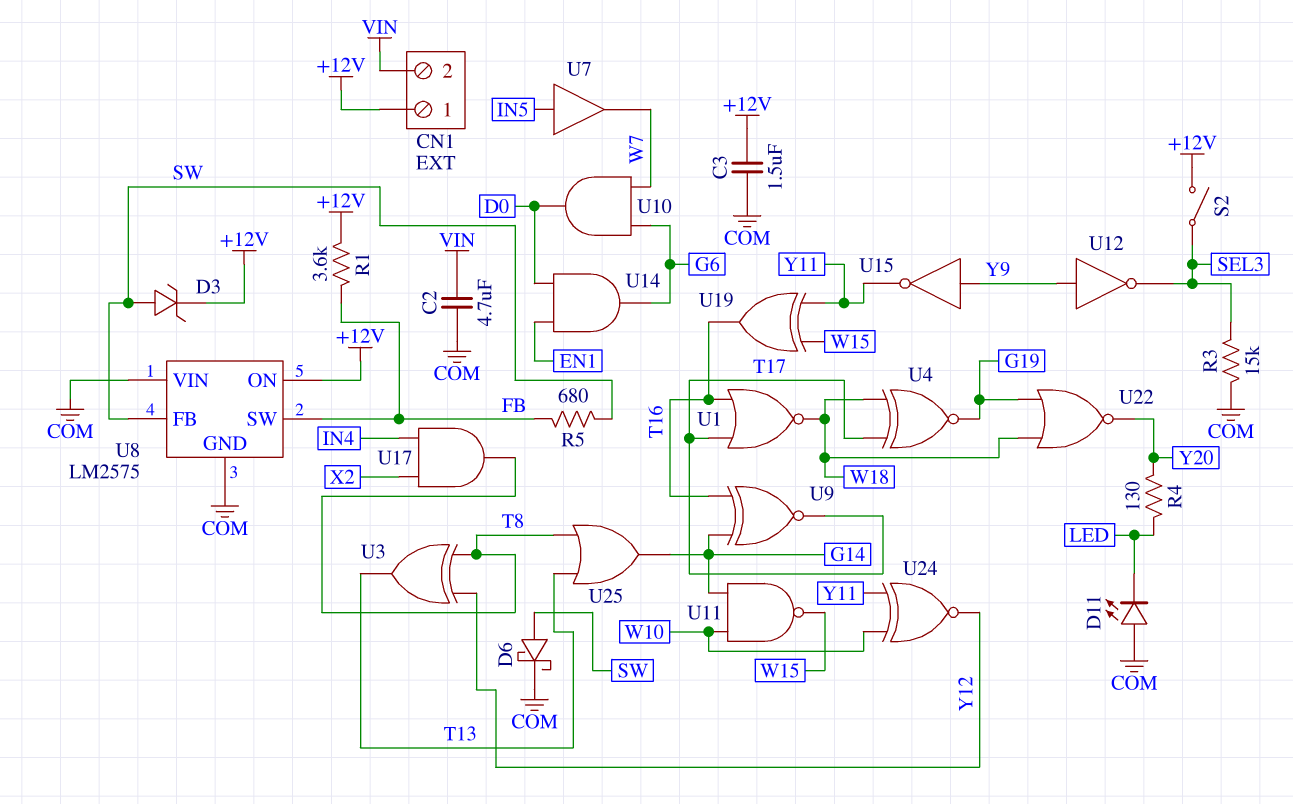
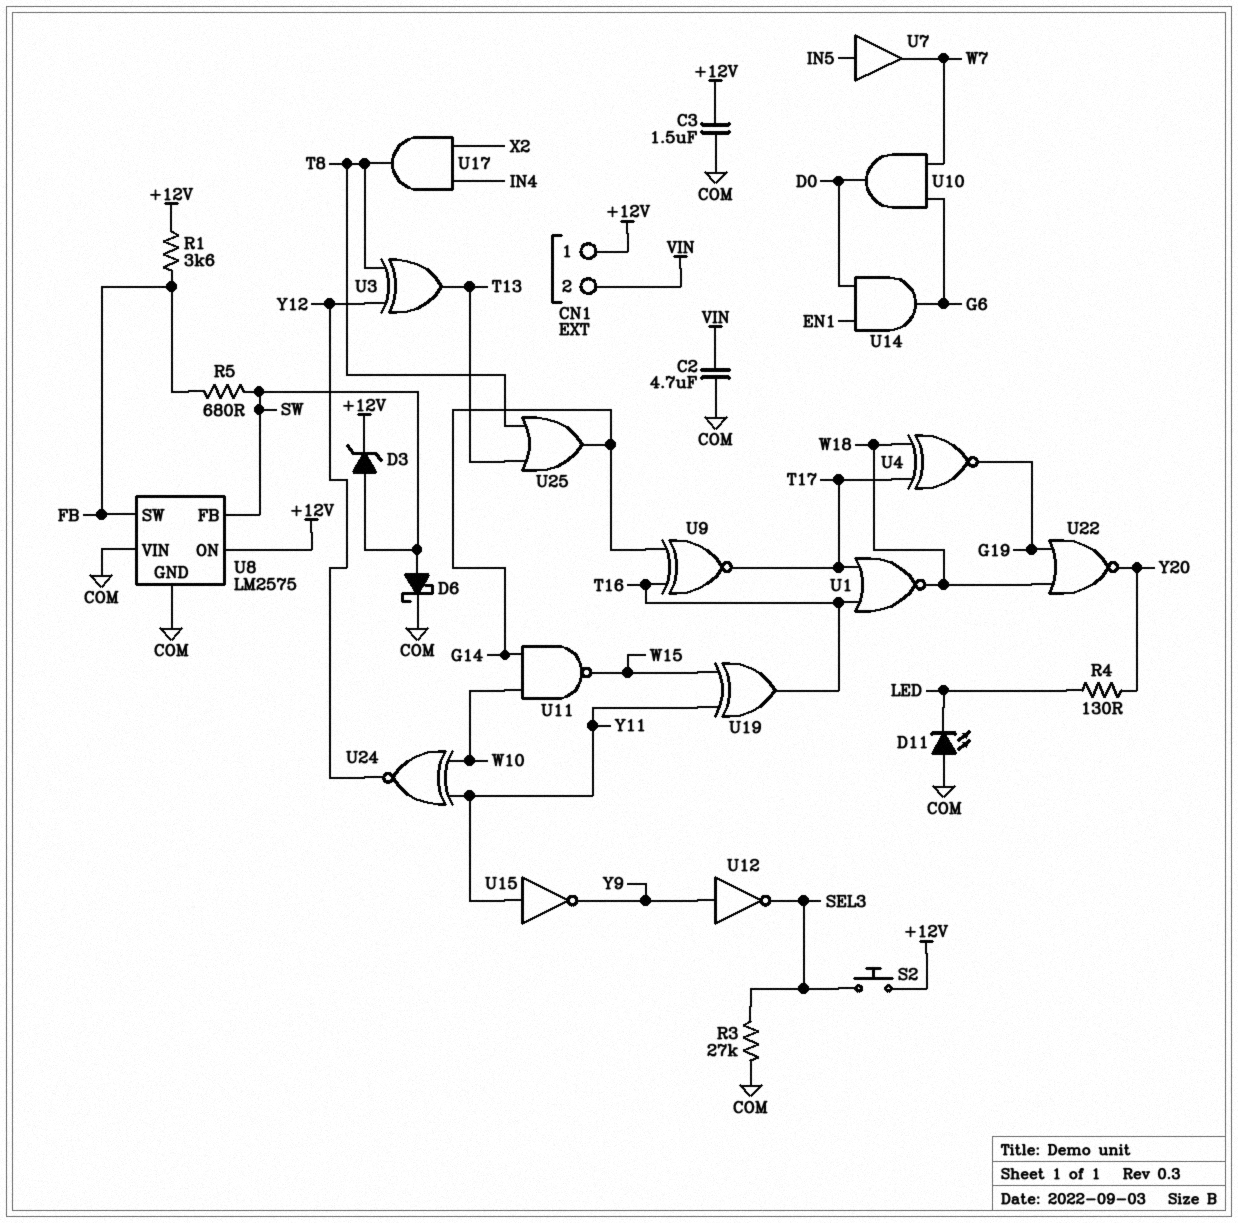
R3: 15k (COM, SEL3) -> 27k (COM, SEL3)
S2: switch (+12V, SEL3) -> button (+12V, SEL3)
U15: NOT (in Y9, out Y11) -> NOT (in Y11, out Y9)

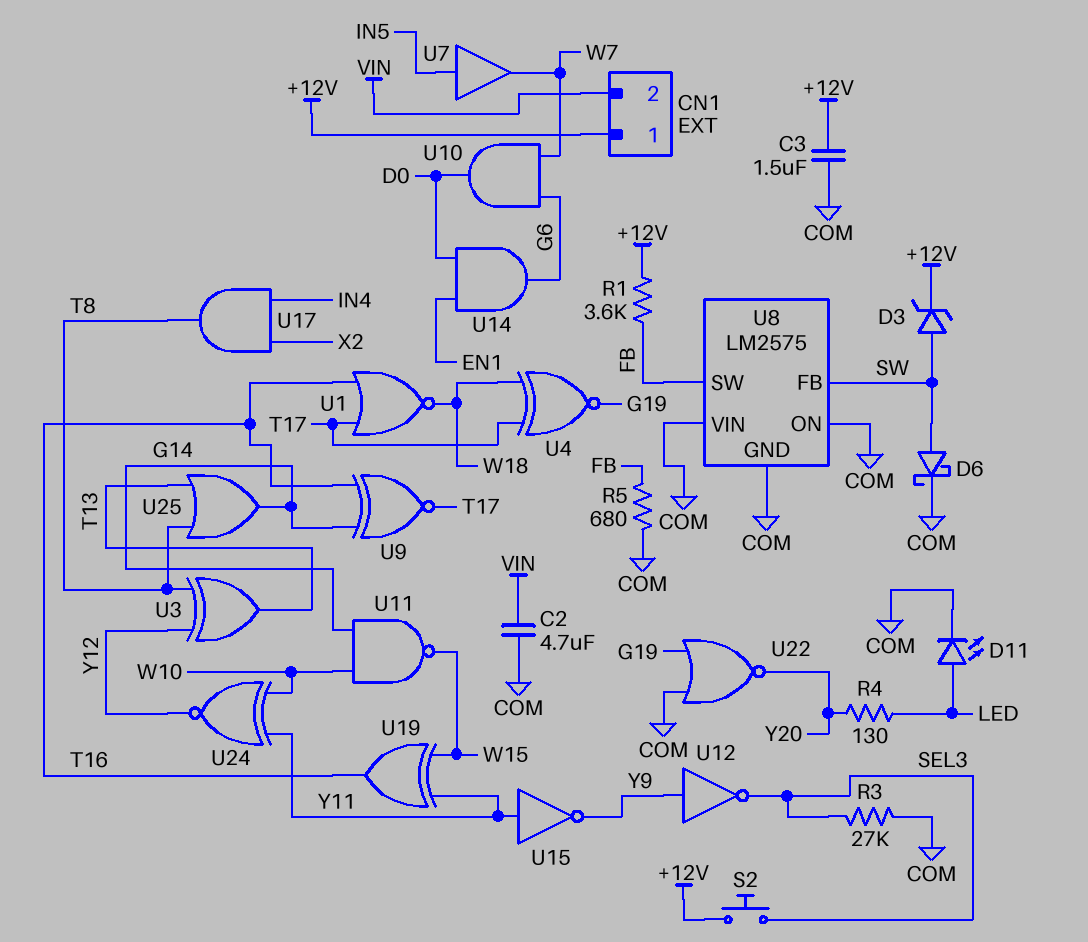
D11: LED (A COM, K LED) -> LED (A LED, K COM)
R5: 680 (FB, SW) -> 680 (COM, FB)
U8 pin ON: +12V -> COM
U22: NOR (in G19, in W18, out Y20) -> NOR (in COM, in G19, out Y20)

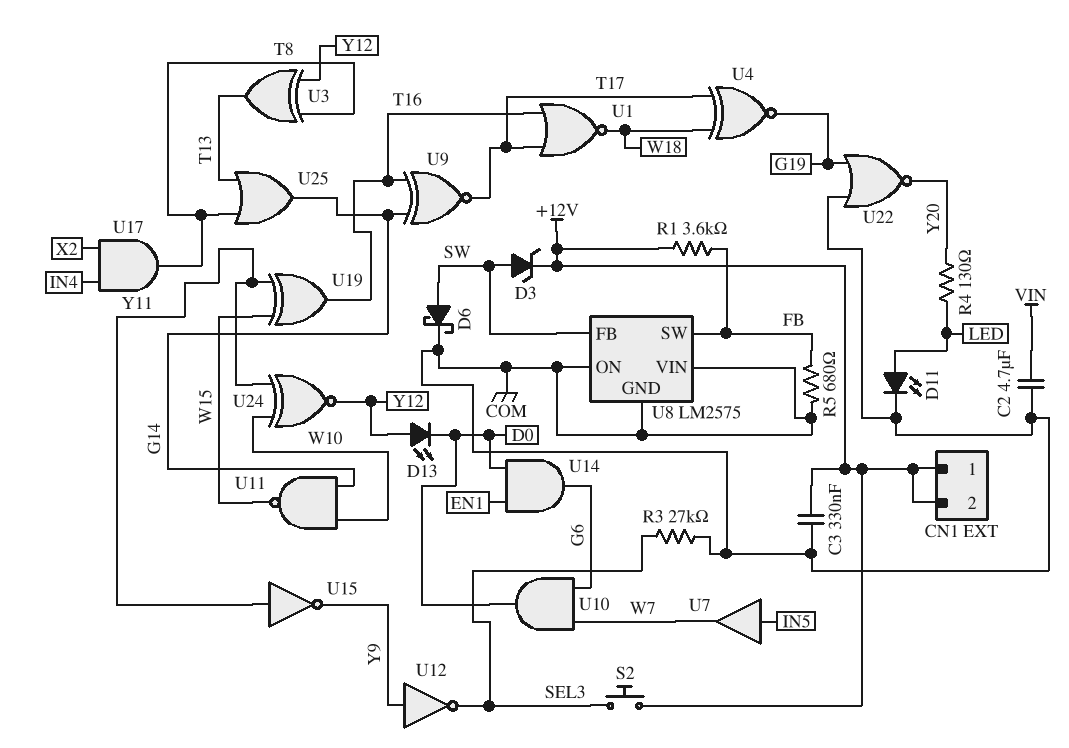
C3: 1.5uF (+12V, COM) -> 330nF (+12V, COM)
CN1 pin 2: VIN -> +12V
D13: none -> LED (A Y12, K D0)

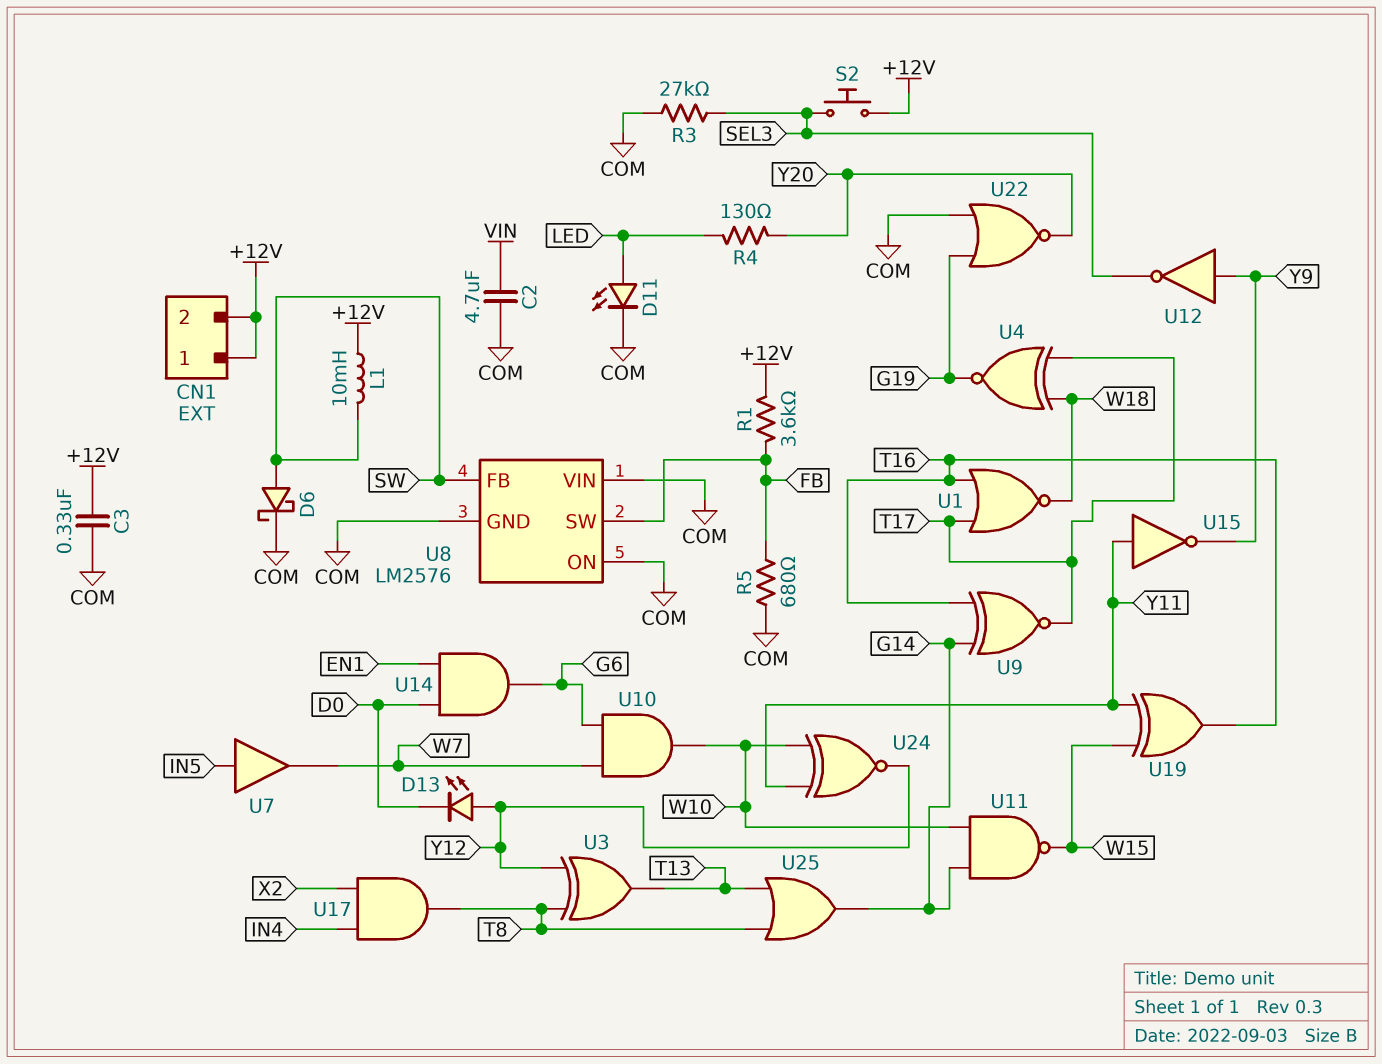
D3: zener (A SW, K +12V) -> none
L1: none -> 10mH (+12V, SW)
U8: LM2575 -> LM2576
U10: AND (in G6, in W7, out D0) -> AND (in G6, in W7, out W10)

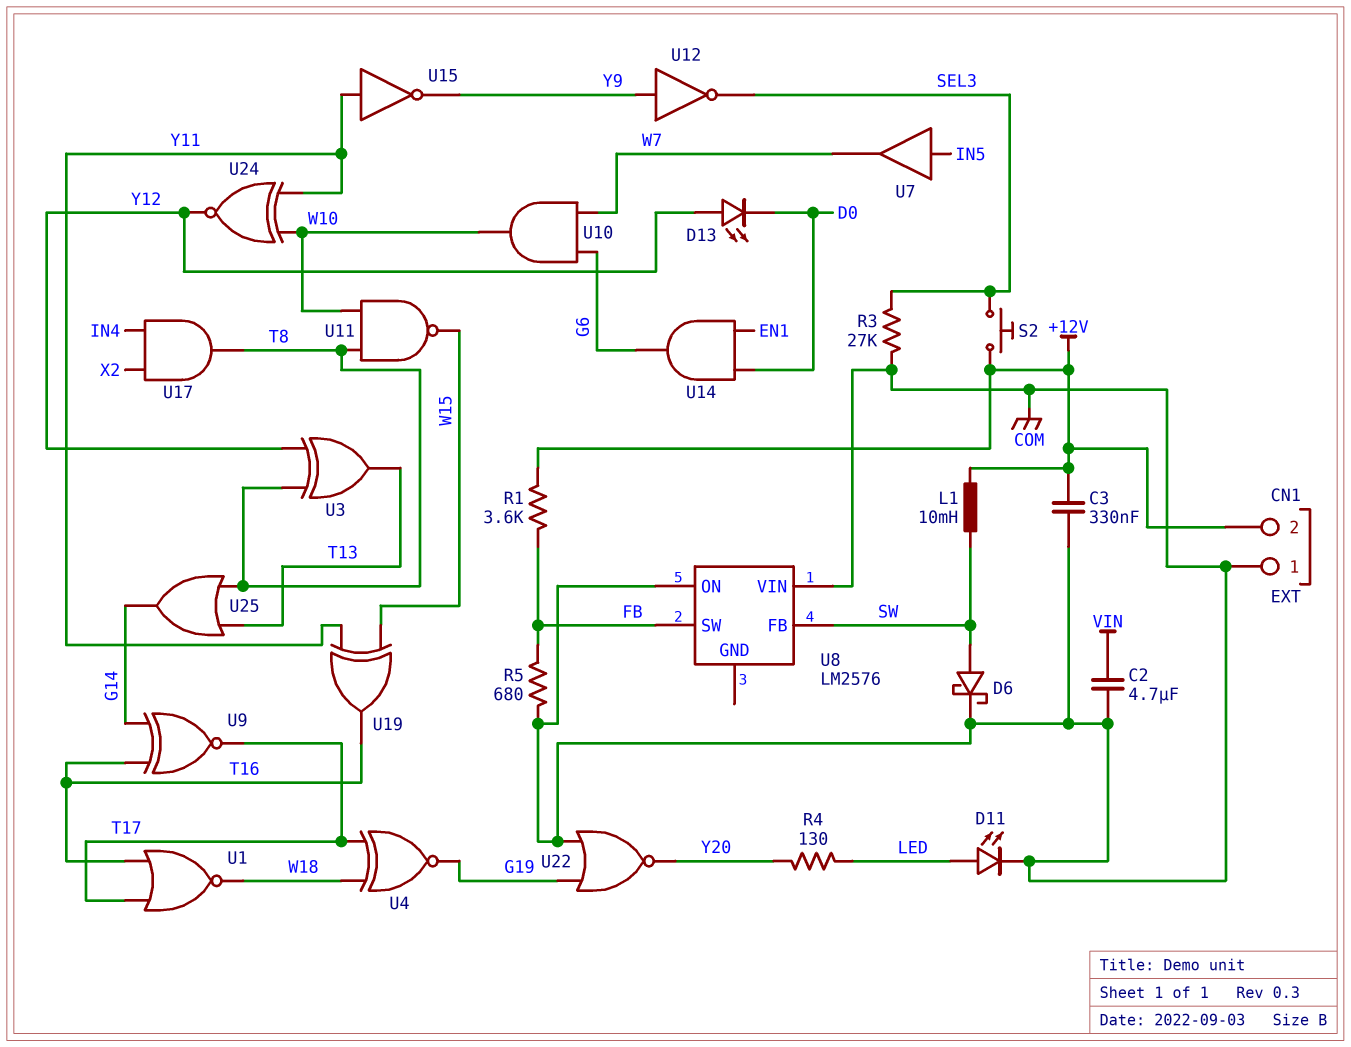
CN1 pin 1: +12V -> COM
U8 pin GND: COM -> none
U11: NAND (in G14, in W10, out W15) -> NAND (in T8, in W10, out W15)

